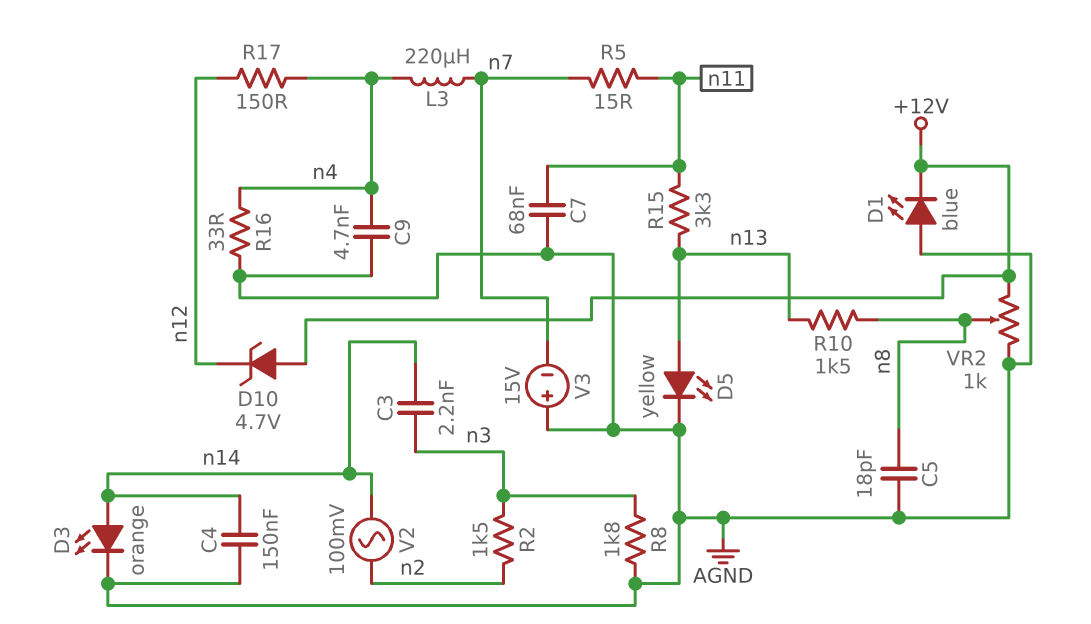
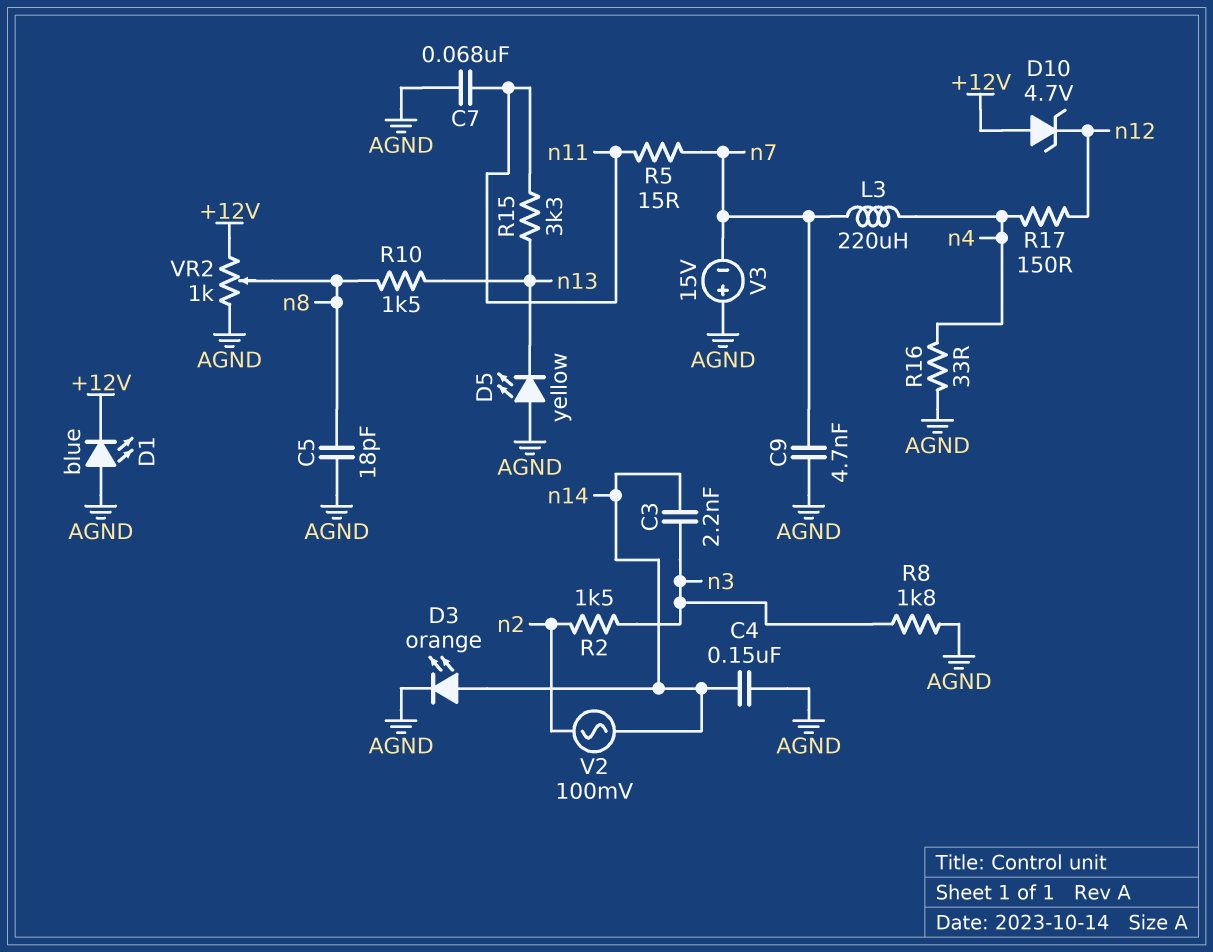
C9: 4.7nF (AGND, n4) -> 4.7nF (AGND, n7)
D5: LED yellow (A n13, K AGND) -> LED yellow (A AGND, K n13)

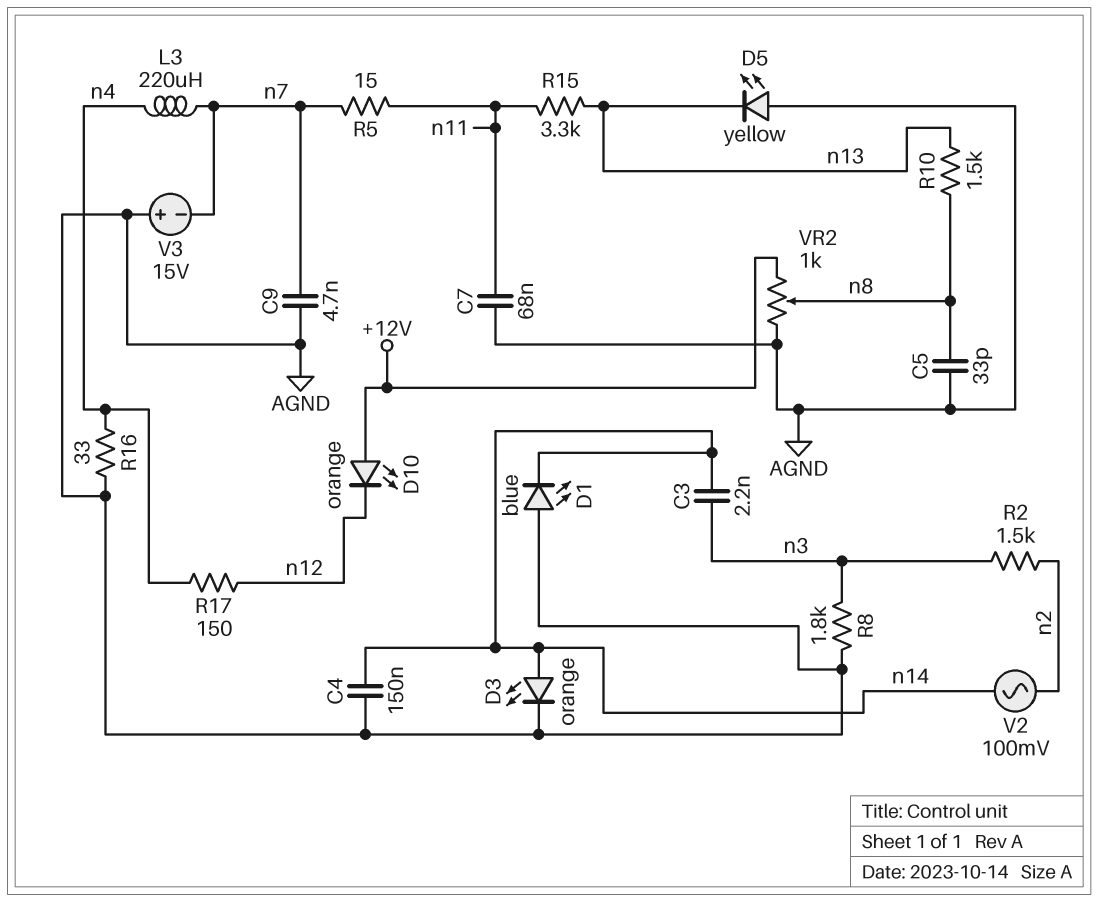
C5: 18pF (AGND, n8) -> 33pF (AGND, n8)
D1: LED blue (A AGND, K +12V) -> LED blue (A AGND, K n14)
D10: zener 4.7V (A +12V, K n12) -> LED orange (A +12V, K n12)

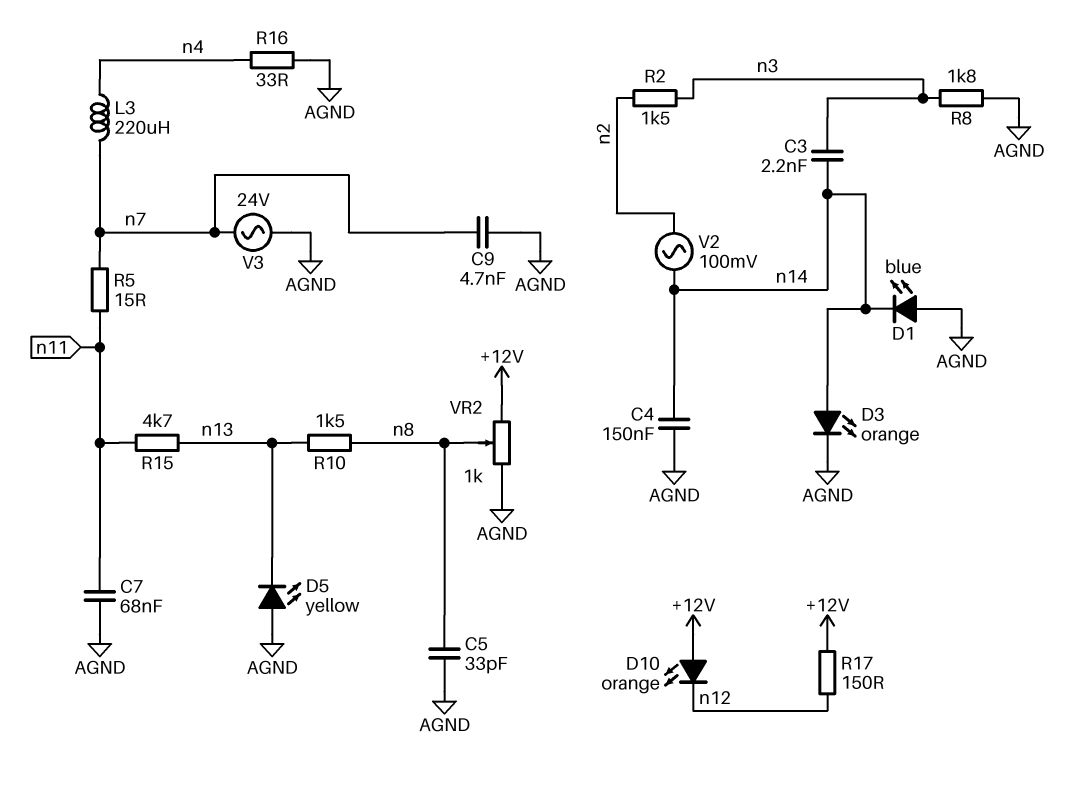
R15: 3.3k (n11, n13) -> 4.7k (n11, n13)
R17: 150 (n4, n12) -> 150 (+12V, n12)
V3: 15V (plus AGND, minus n7) -> AC 24V (AGND, n7)

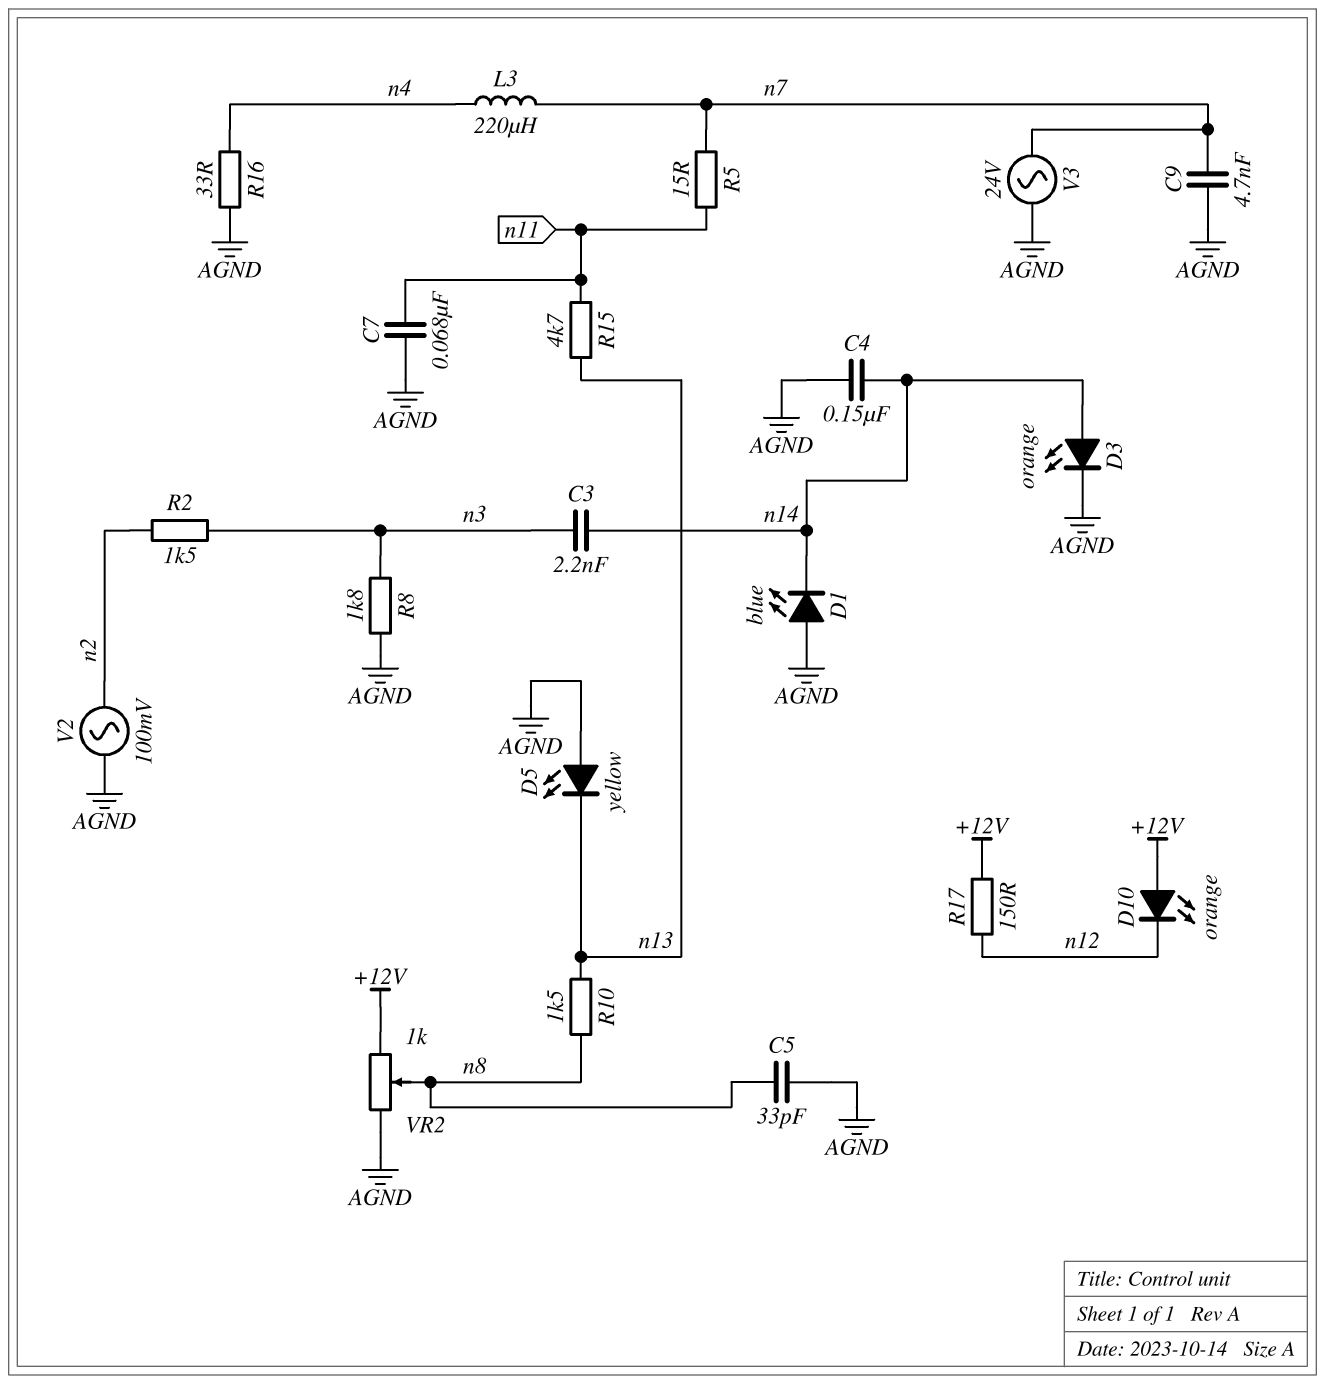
V2: AC 100mV (n2, n14) -> AC 100mV (AGND, n2)

